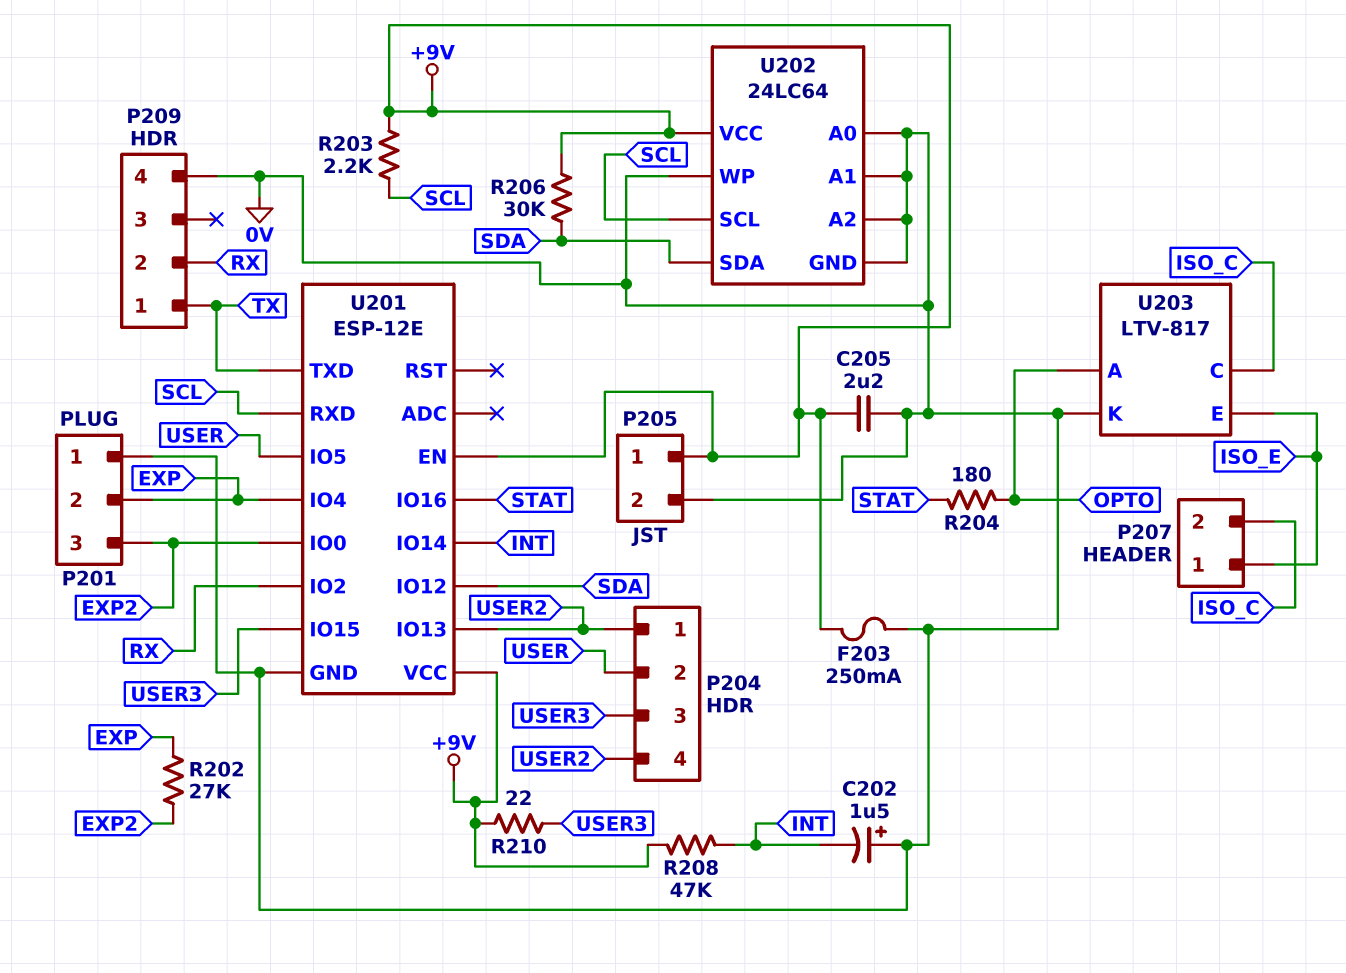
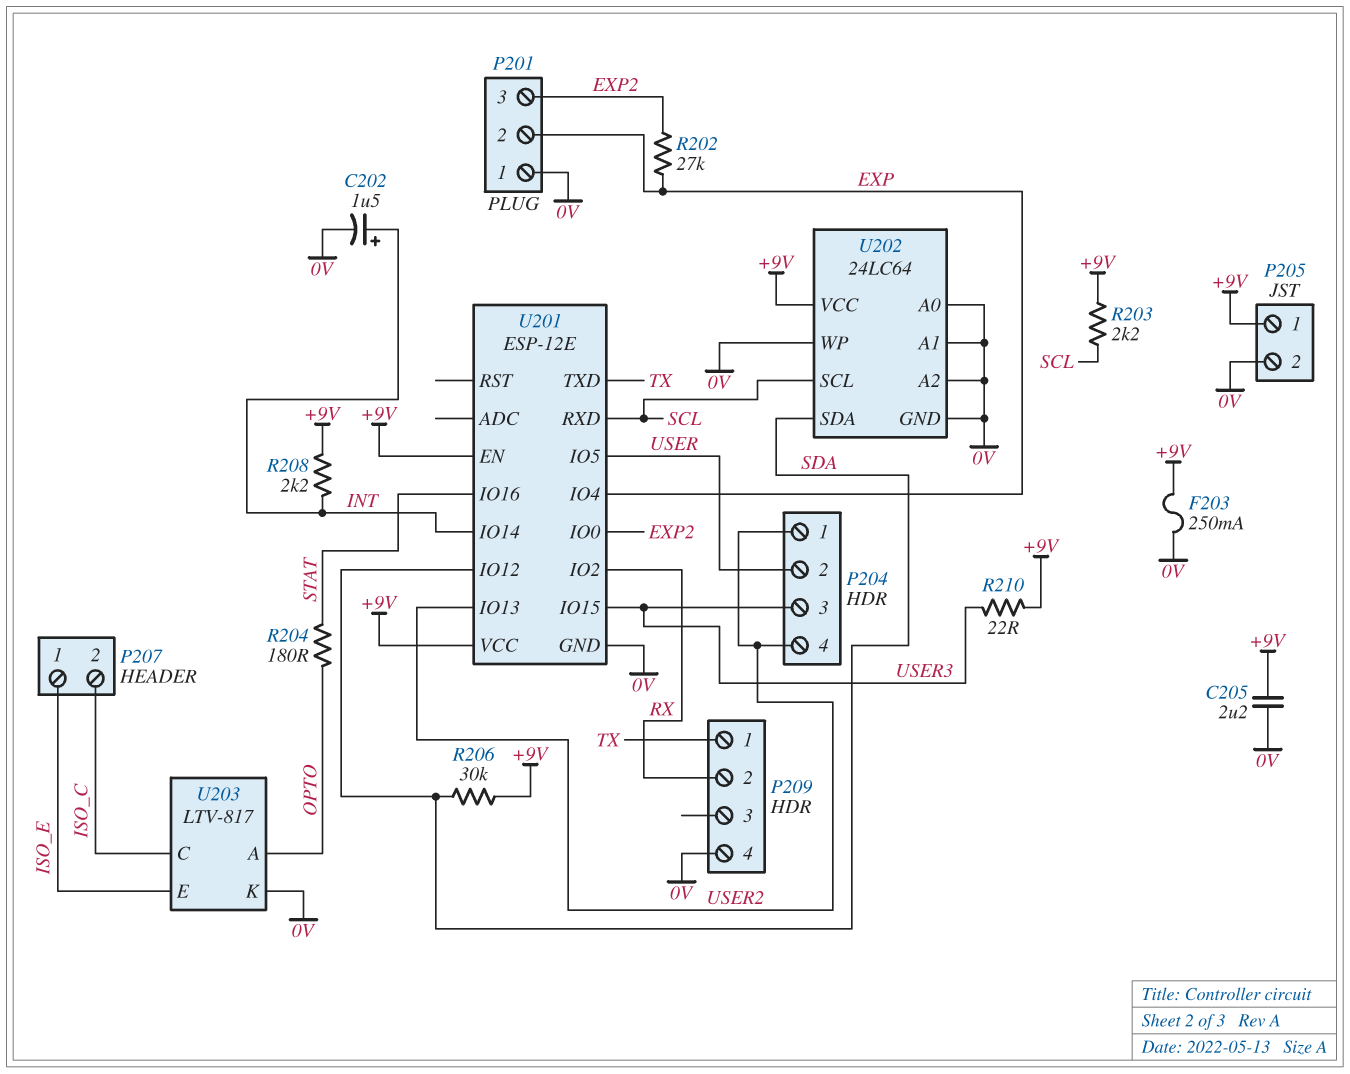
C202: 1.5uF (plus 0V, minus INT) -> 1.5uF (plus INT, minus 0V)
R208: 47k (+9V, INT) -> 2.2k (+9V, INT)

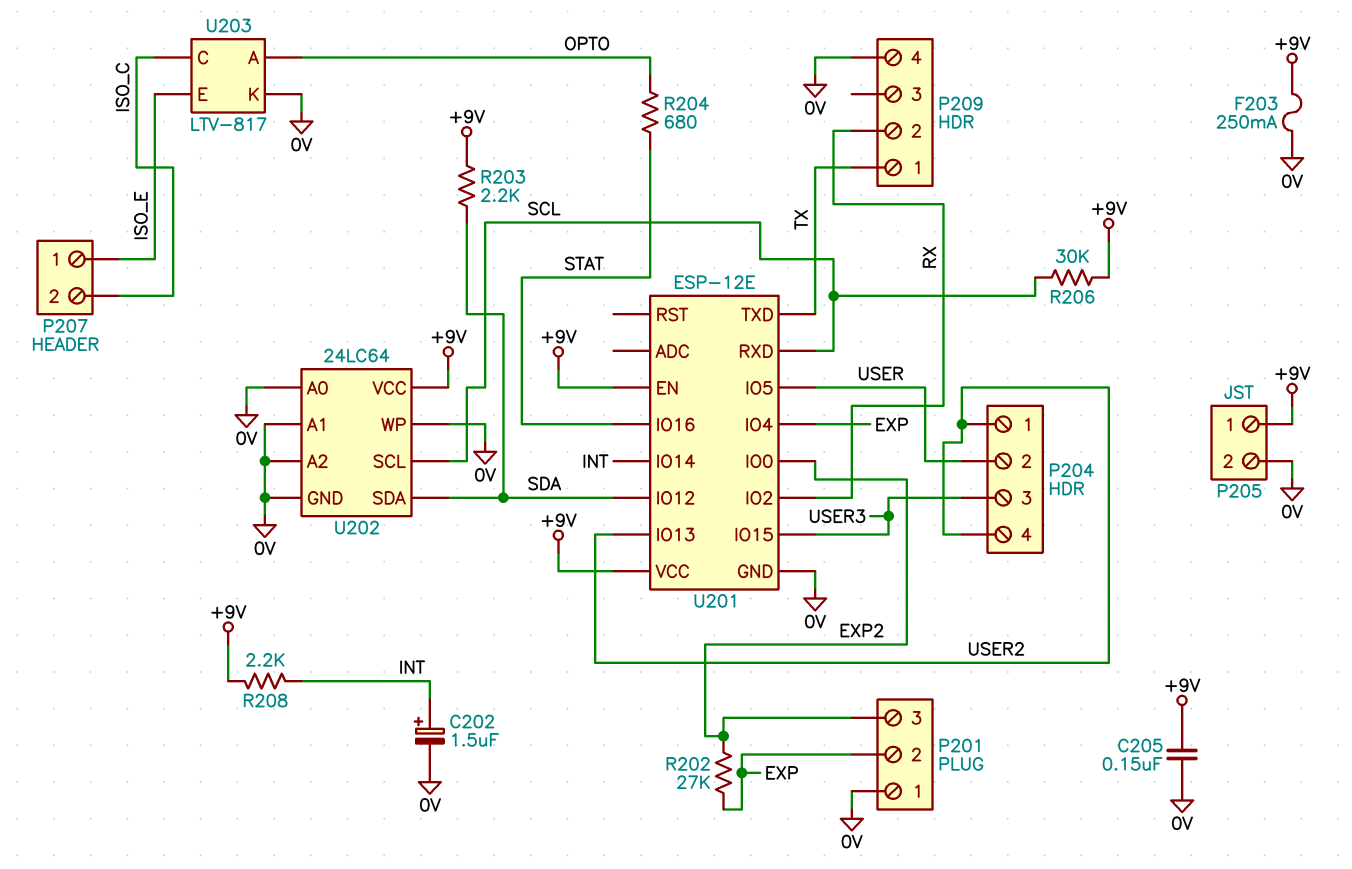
C205: 2.2uF (+9V, 0V) -> 150nF (+9V, 0V)
R203: 2.2k (+9V, SCL) -> 2.2k (+9V, SDA)
R204: 180 (OPTO, STAT) -> 680 (OPTO, STAT)
R206: 30k (+9V, SDA) -> 30k (+9V, SCL)
R210: 22 (+9V, USER3) -> none

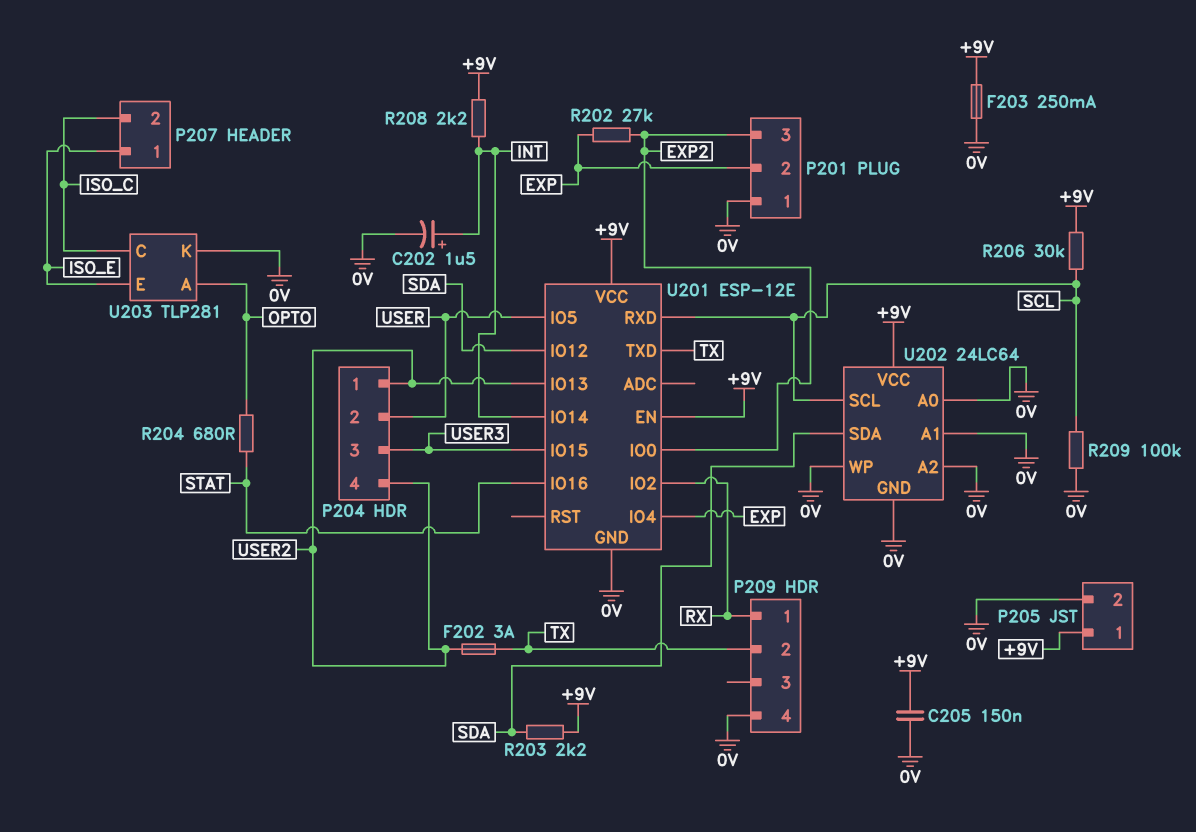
F202: none -> 3A (TX, USER2)
P209 pin 1: TX -> RX
P209 pin 2: RX -> TX
R209: none -> 100k (0V, SCL)
U203: LTV-817 -> TLP281

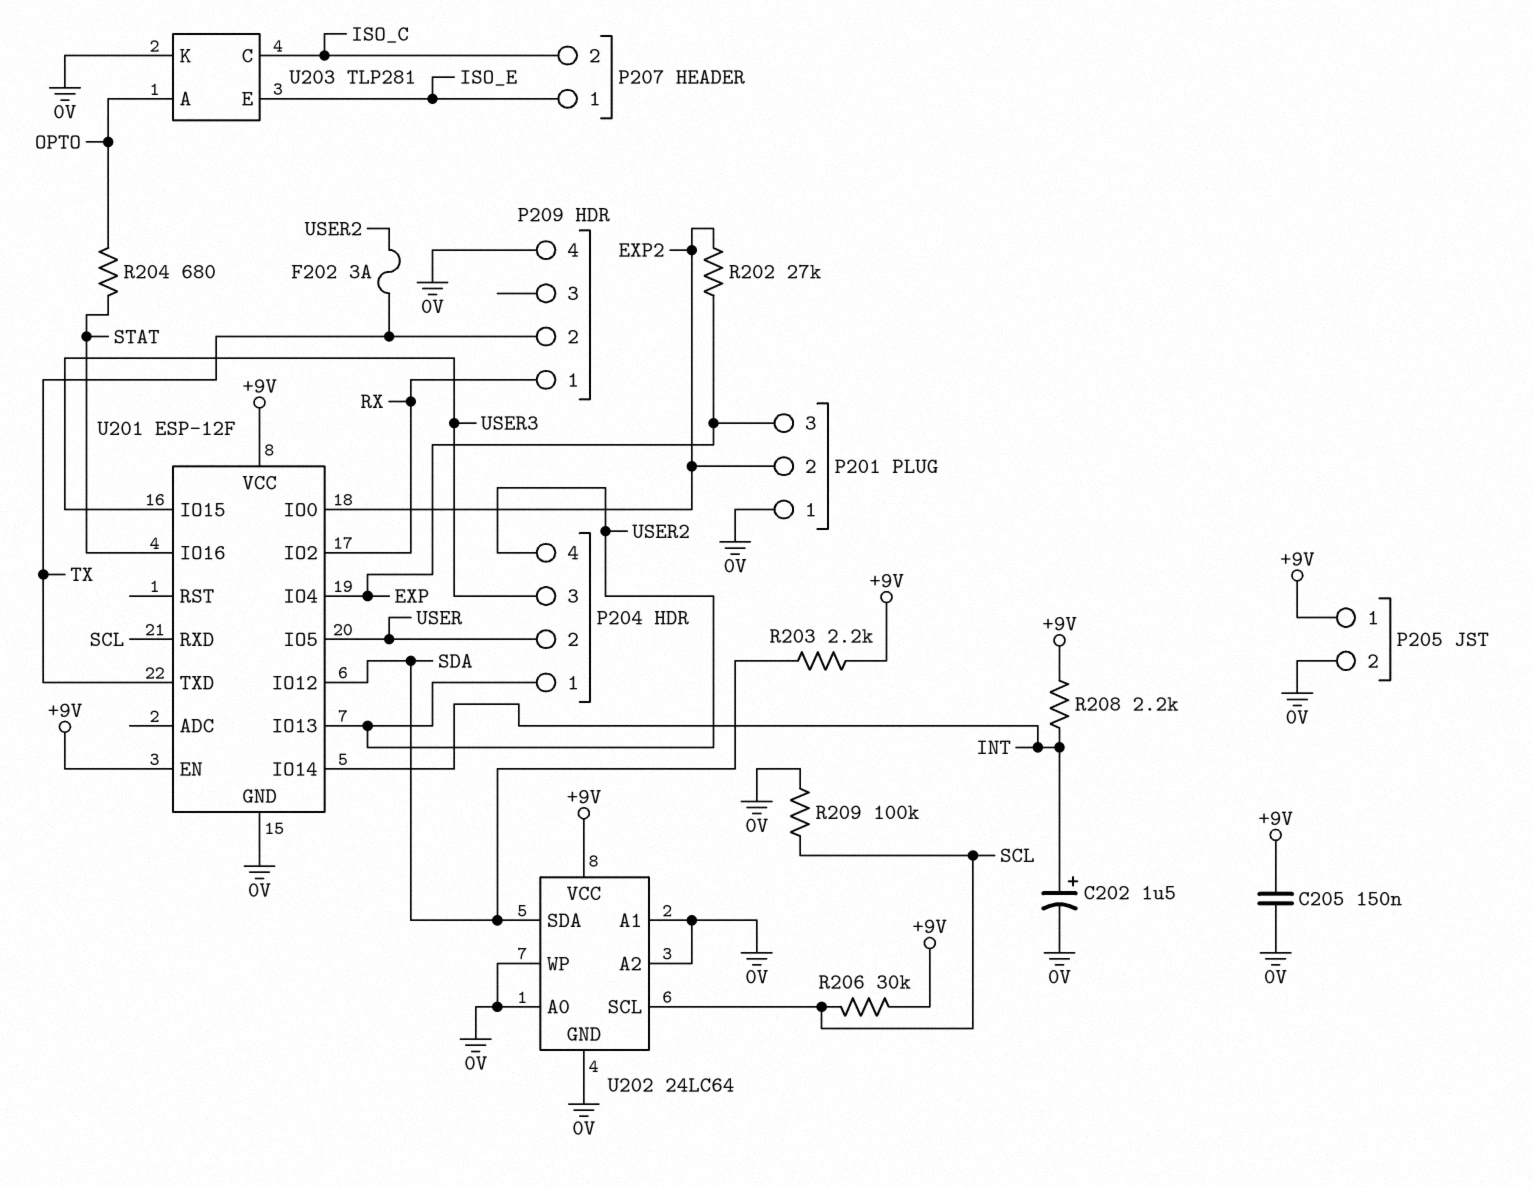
F203: 250mA (+9V, 0V) -> none
P201 pin 2: EXP -> EXP2
P201 pin 3: EXP2 -> EXP
U201: ESP-12E -> ESP-12F

